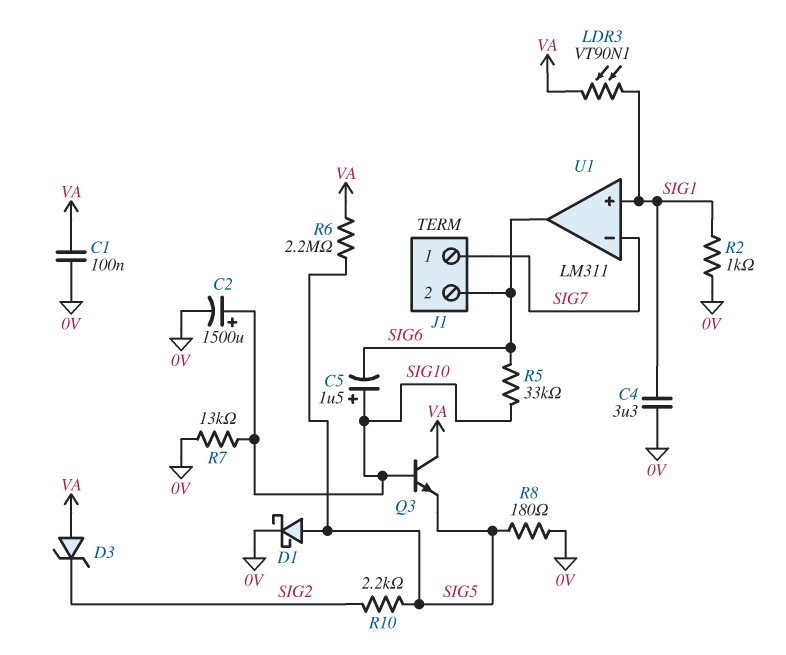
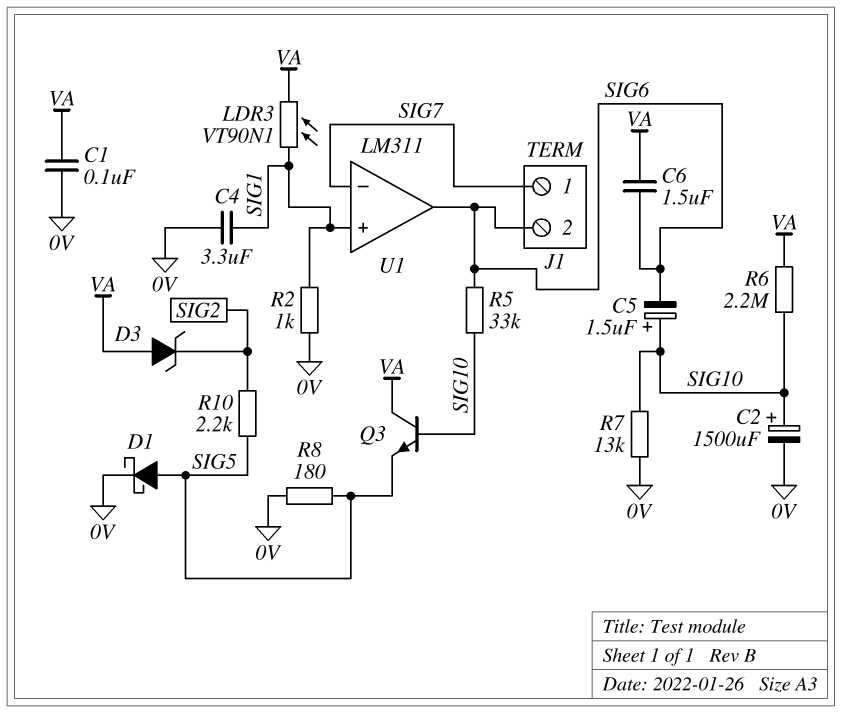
C6: none -> 1.5uF (SIG6, VA)
R6: 2.2M (SIG5, VA) -> 2.2M (SIG10, VA)

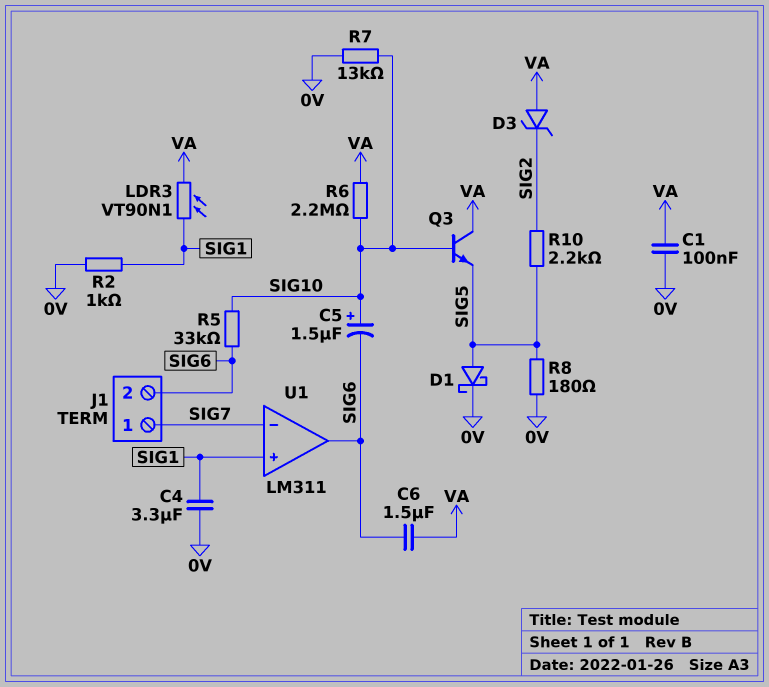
C2: 1500uF (plus SIG10, minus 0V) -> none

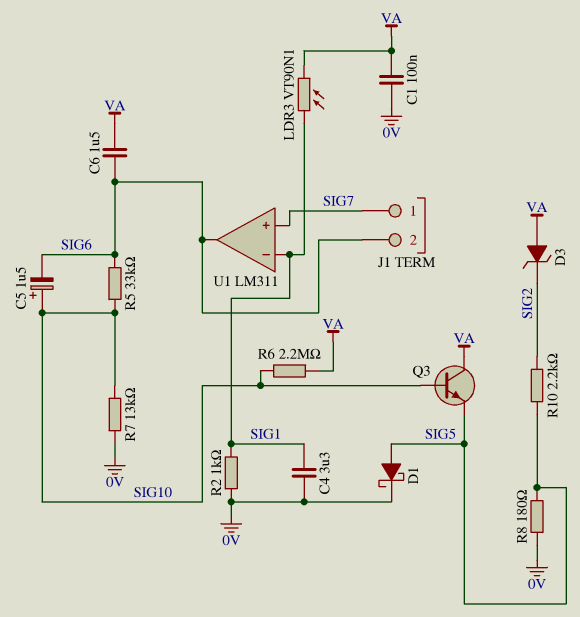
U1 pin in+: SIG1 -> SIG7
U1 pin in-: SIG7 -> SIG1

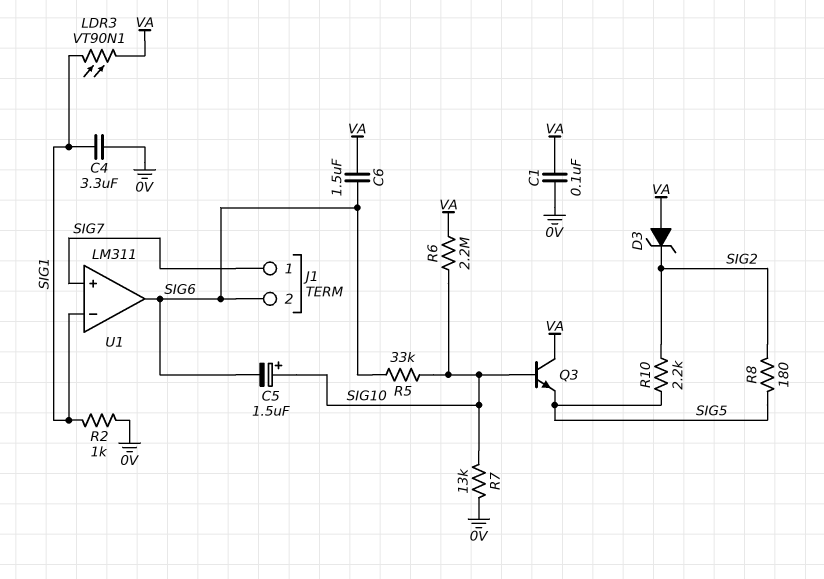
D1: schottky (A SIG5, K 0V) -> none
R8: 180 (0V, SIG5) -> 180 (SIG2, SIG5)

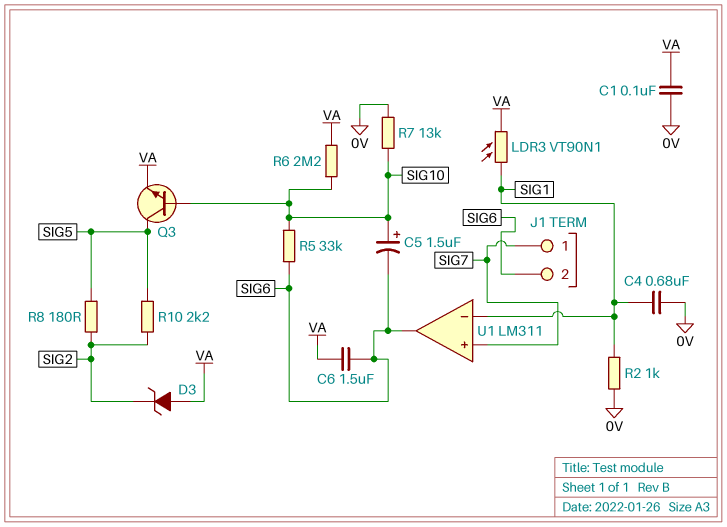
C4: 3.3uF (0V, SIG1) -> 680nF (0V, SIG1)
Q3: NPN (B SIG10, C VA, E SIG5) -> NPN (B SIG10, C SIG5, E VA)

